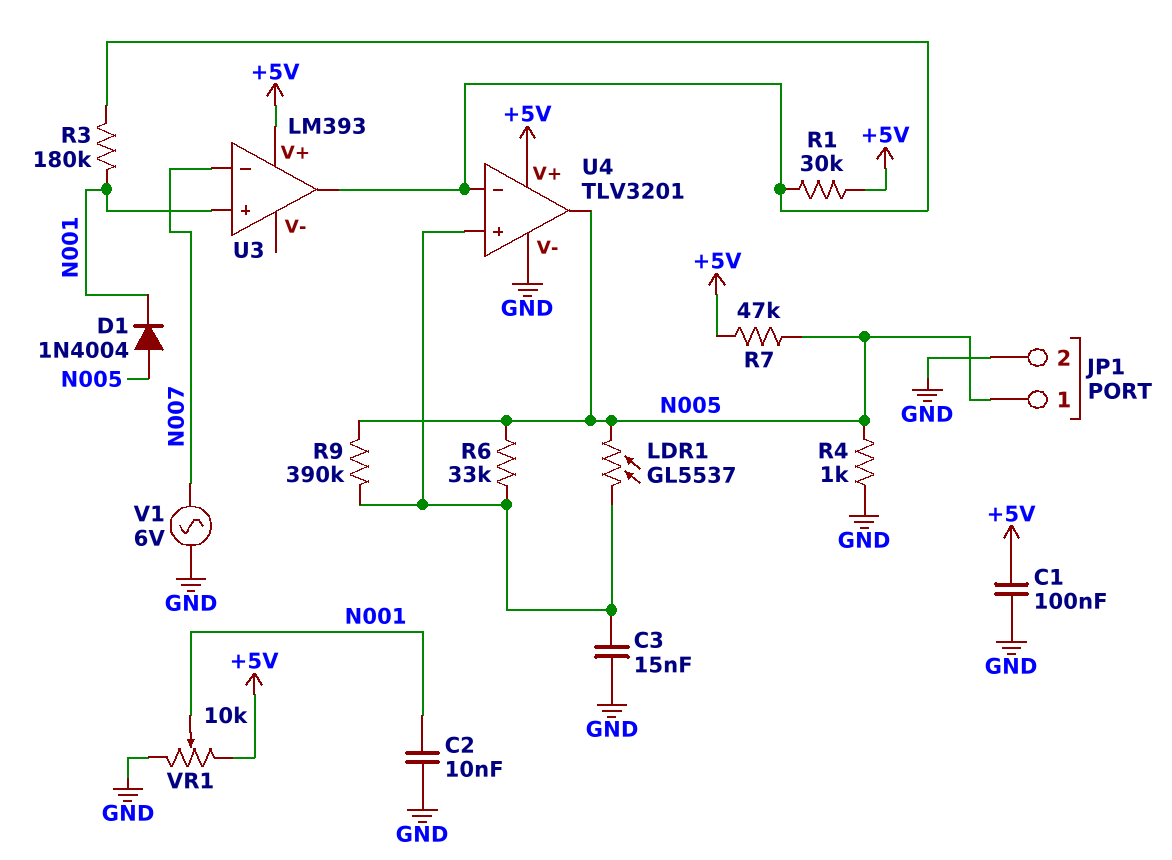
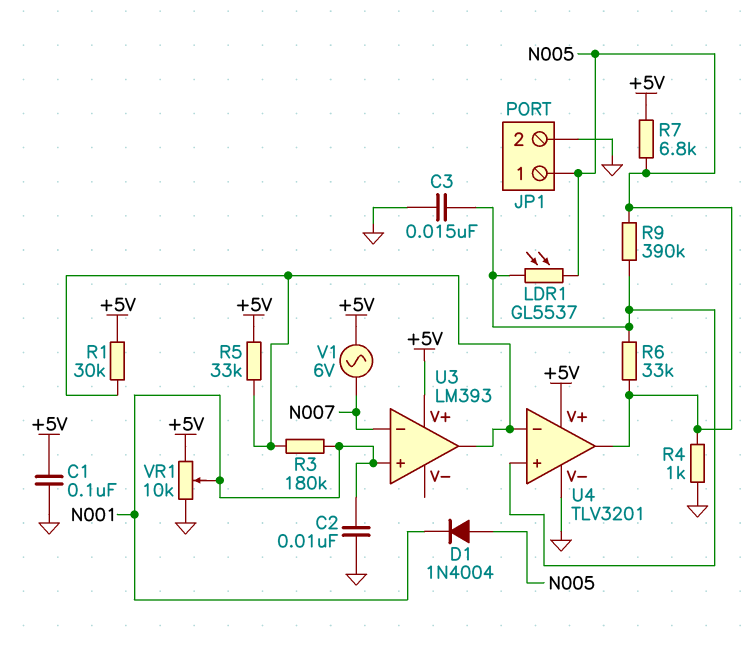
R5: none -> 33k (+5V, U3/out)
R7: 47k (+5V, N005) -> 6.8k (+5V, N005)
V1: AC 6V (GND, N007) -> AC 6V (+5V, N007)

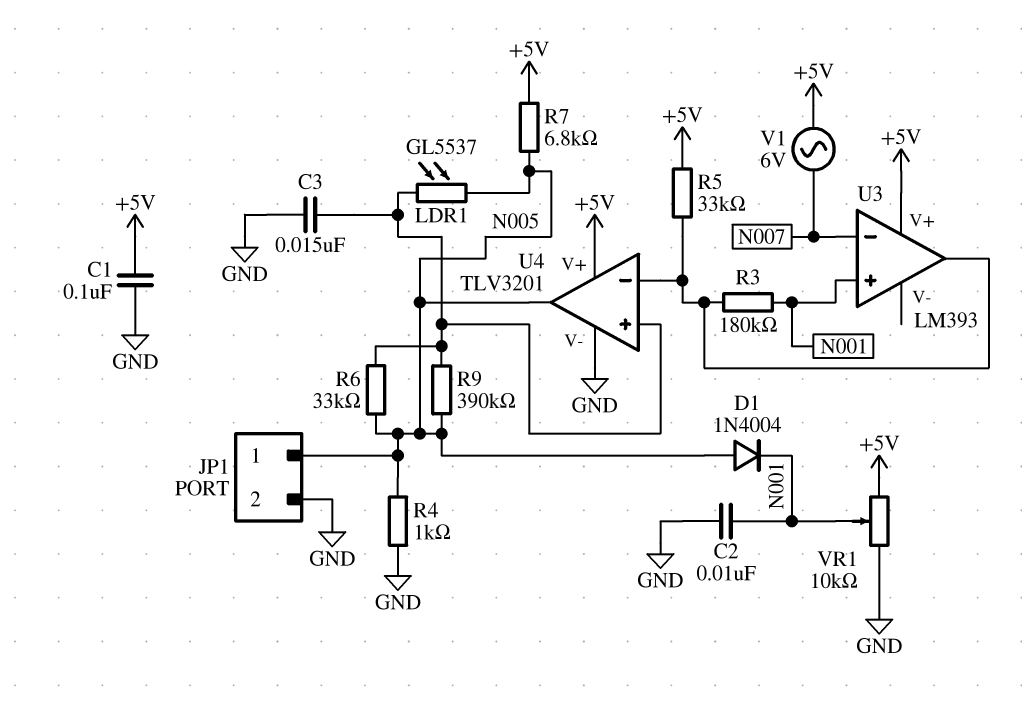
R1: 30k (+5V, U3/out) -> none

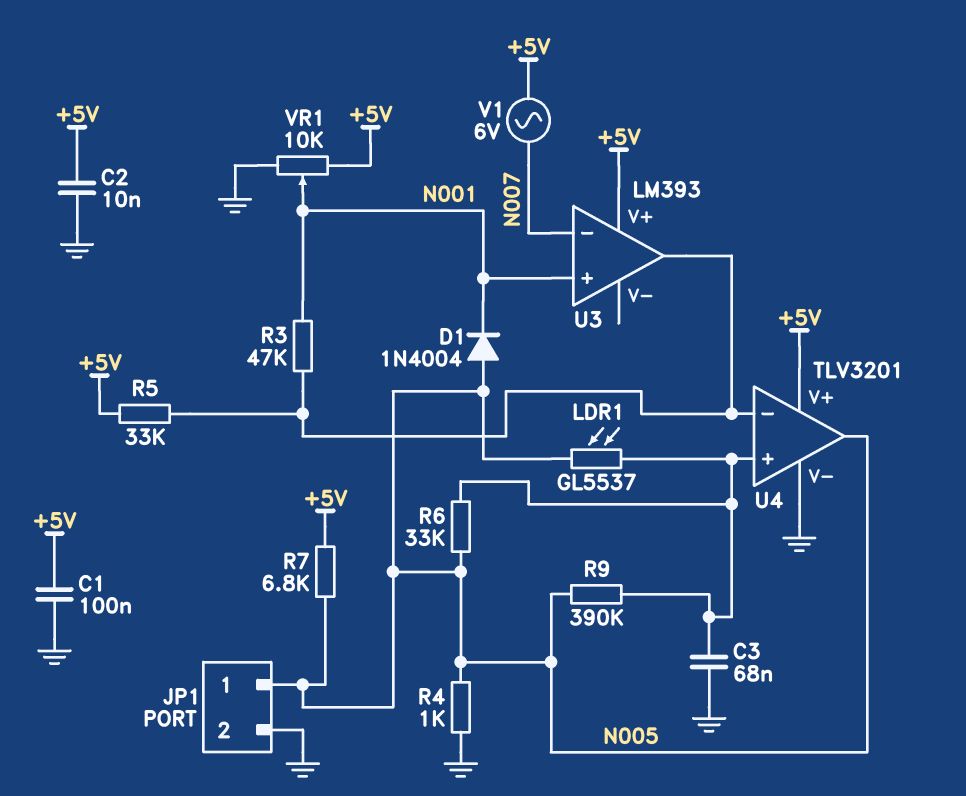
C2: 10nF (GND, N001) -> 10nF (+5V, GND)
C3: 15nF (GND, U4/in+) -> 68nF (GND, U4/in+)
R3: 180k (N001, U3/out) -> 47k (N001, U3/out)

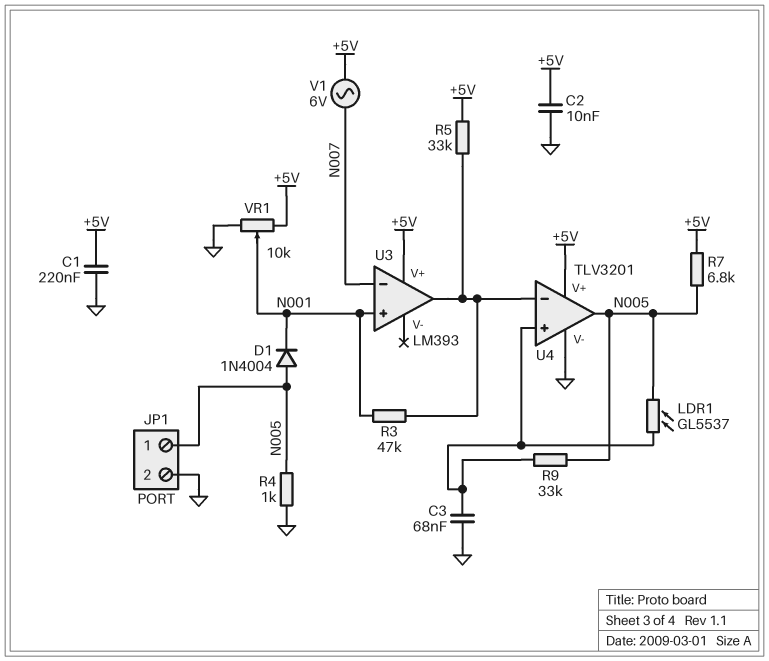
C1: 100nF (+5V, GND) -> 220nF (+5V, GND)
R6: 33k (N005, U4/in+) -> none
R9: 390k (N005, U4/in+) -> 33k (N005, U4/in+)

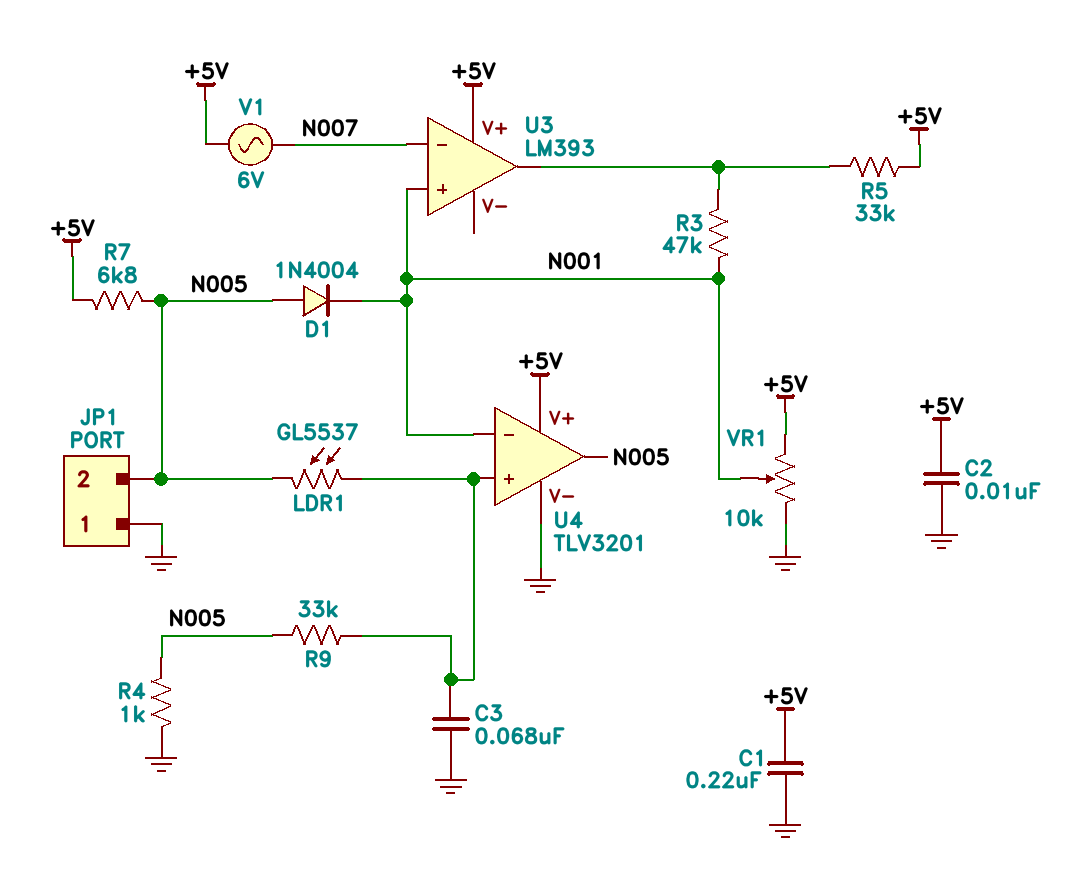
JP1 pin 1: N005 -> GND
JP1 pin 2: GND -> N005
U4 pin in-: U3/out -> N001

